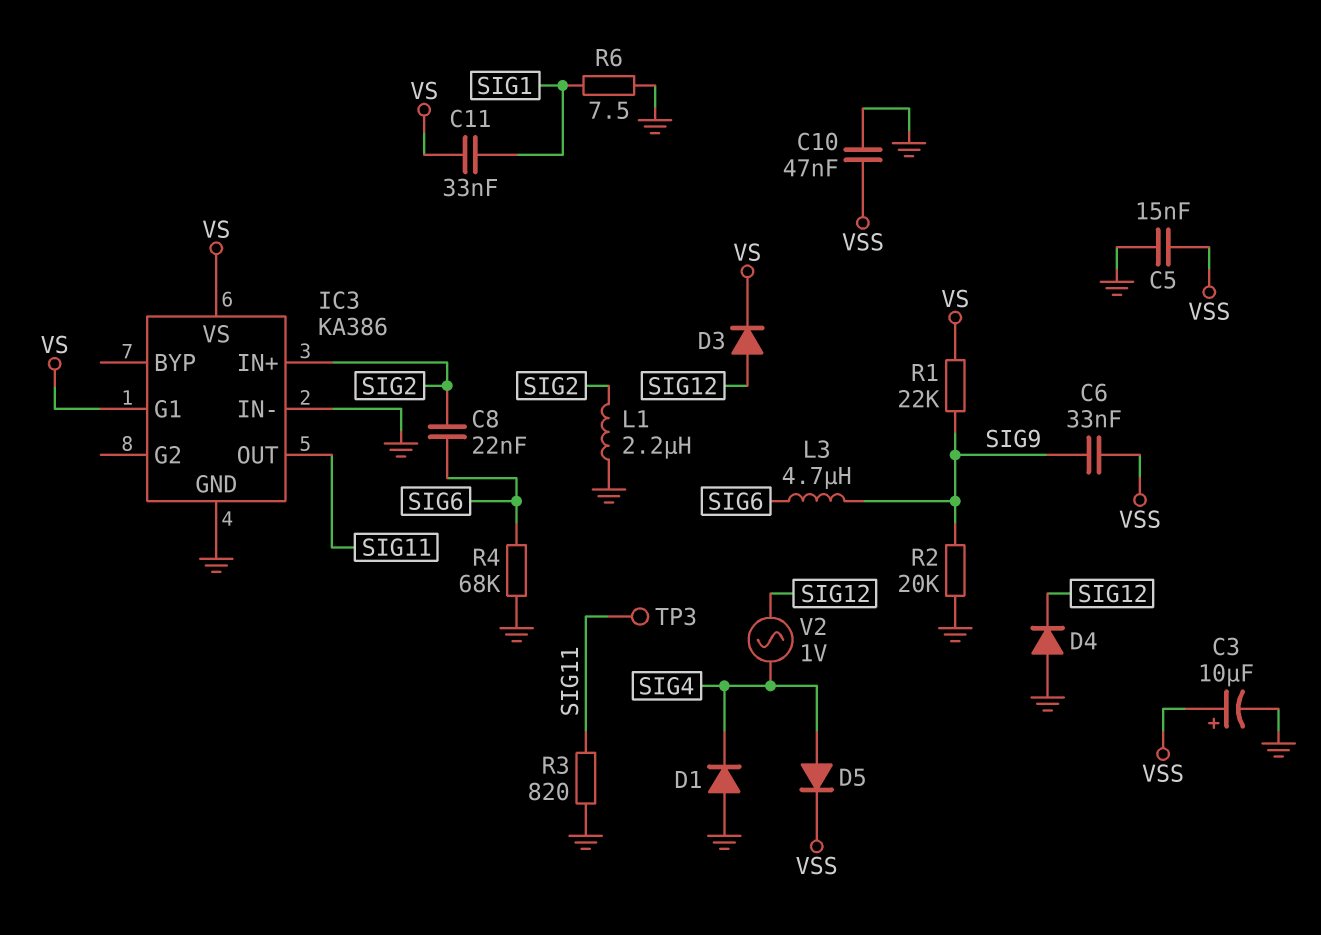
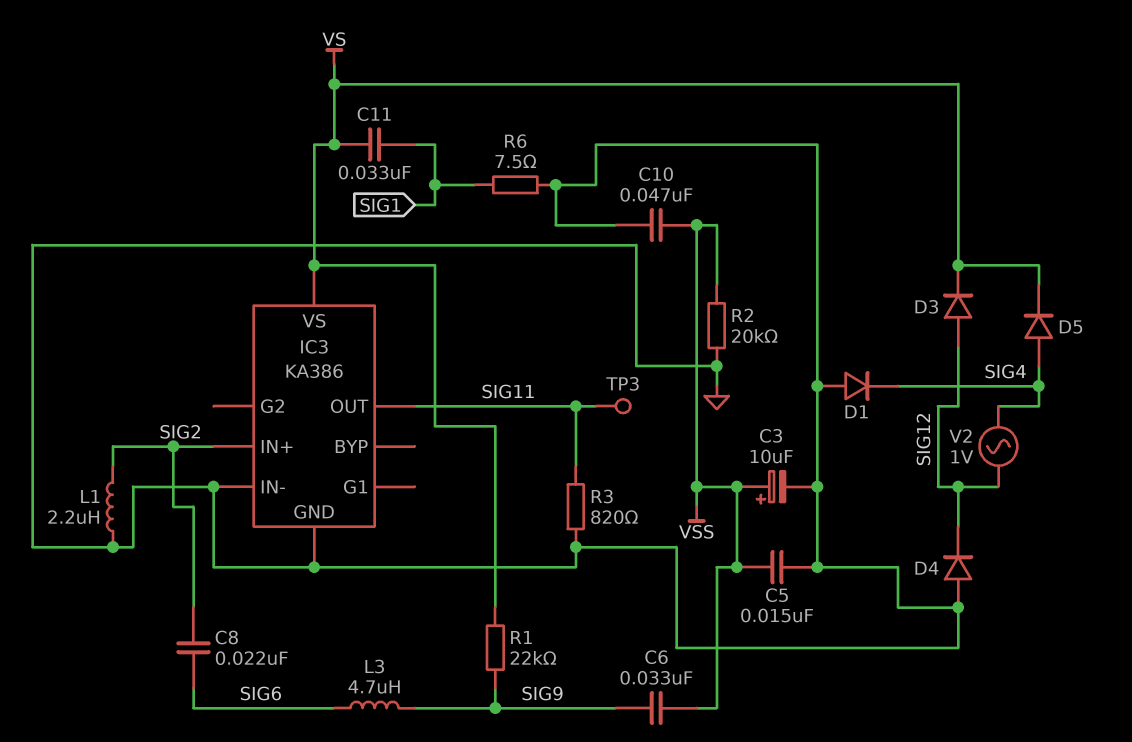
D5: diode (A SIG4, K VSS) -> diode (A SIG4, K VS)
IC3 pin G1: VS -> none
R2: 20k (GND, SIG9) -> 20k (GND, VSS)
R4: 68k (GND, SIG6) -> none

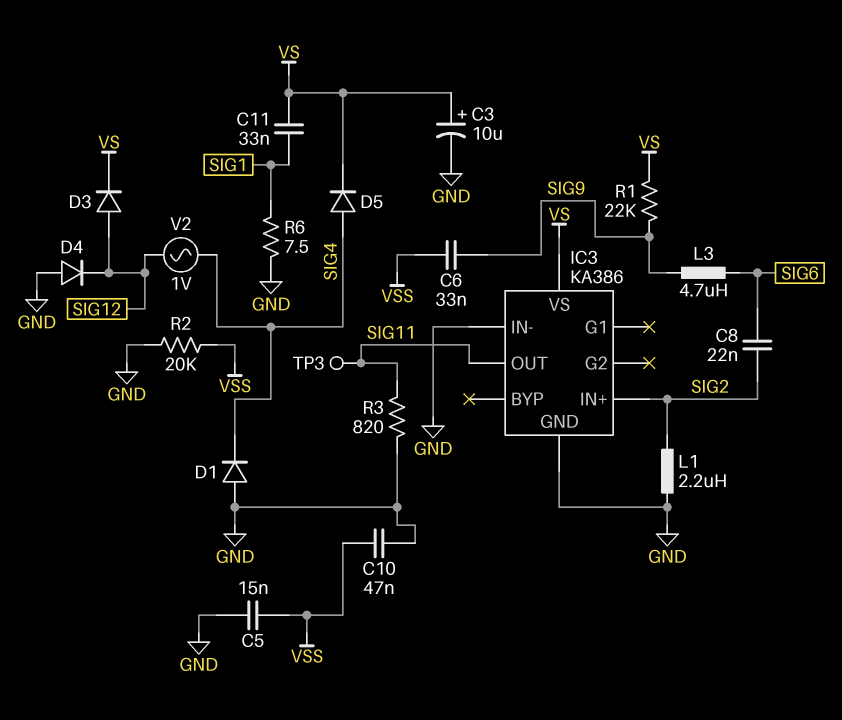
C3: 10uF (plus VSS, minus GND) -> 10uF (plus VS, minus GND)

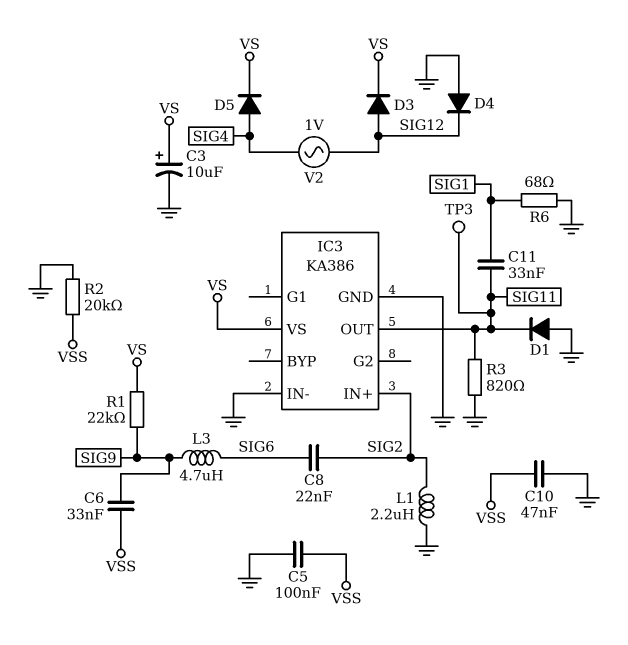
C5: 15nF (GND, VSS) -> 100nF (GND, VSS)
C11: 33nF (SIG1, VS) -> 33nF (SIG1, SIG11)
D1: diode (A GND, K SIG4) -> diode (A GND, K SIG11)
R6: 7.5 (GND, SIG1) -> 68 (GND, SIG1)

